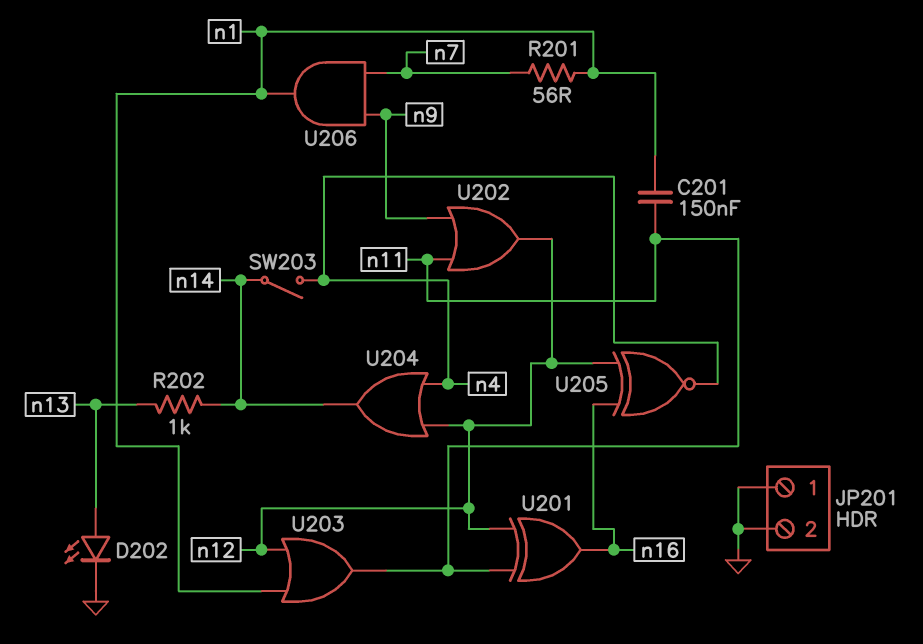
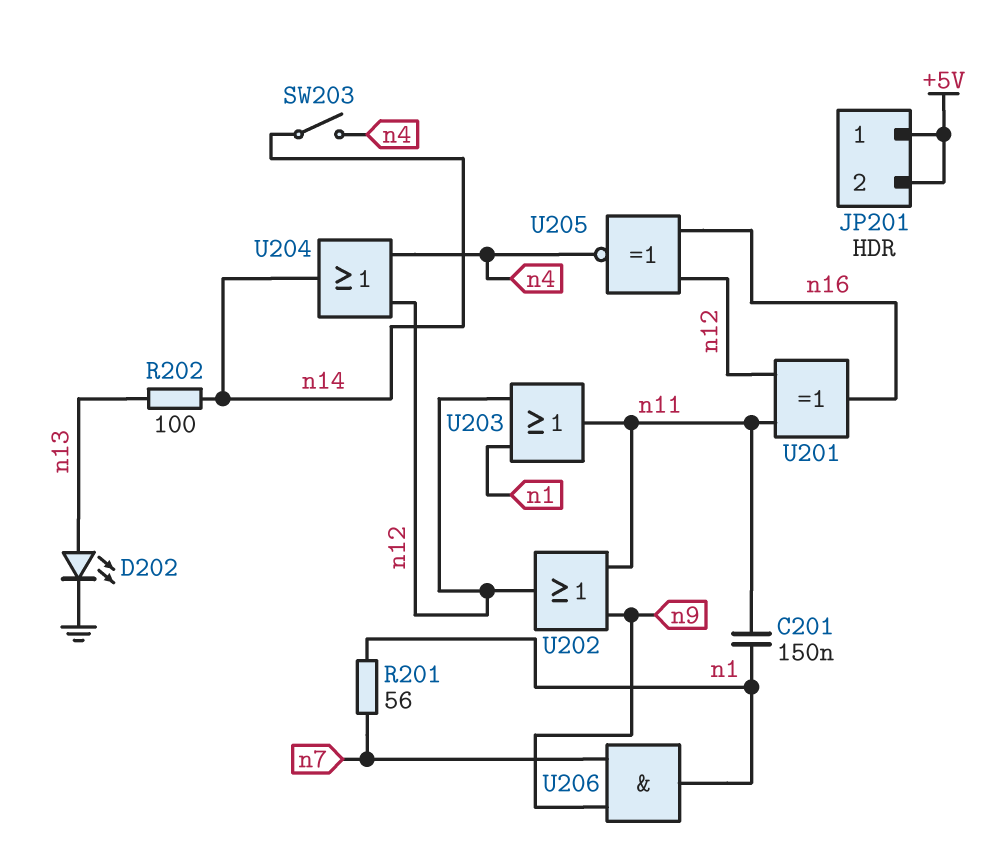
JP201 pin 1: GND -> +5V
JP201 pin 2: GND -> +5V
R202: 1k (n13, n14) -> 100 (n13, n14)

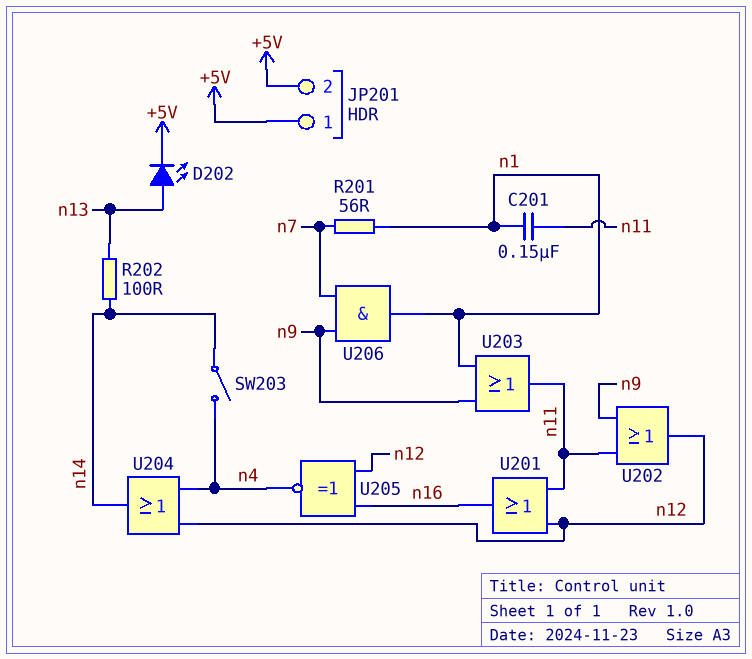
D202: LED (A n13, K GND) -> LED (A n13, K +5V)
U201: XOR (in n11, in n12, out n16) -> OR (in n11, in n12, out n16)
U203: OR (in n1, in n12, out n11) -> OR (in n1, in n9, out n11)

